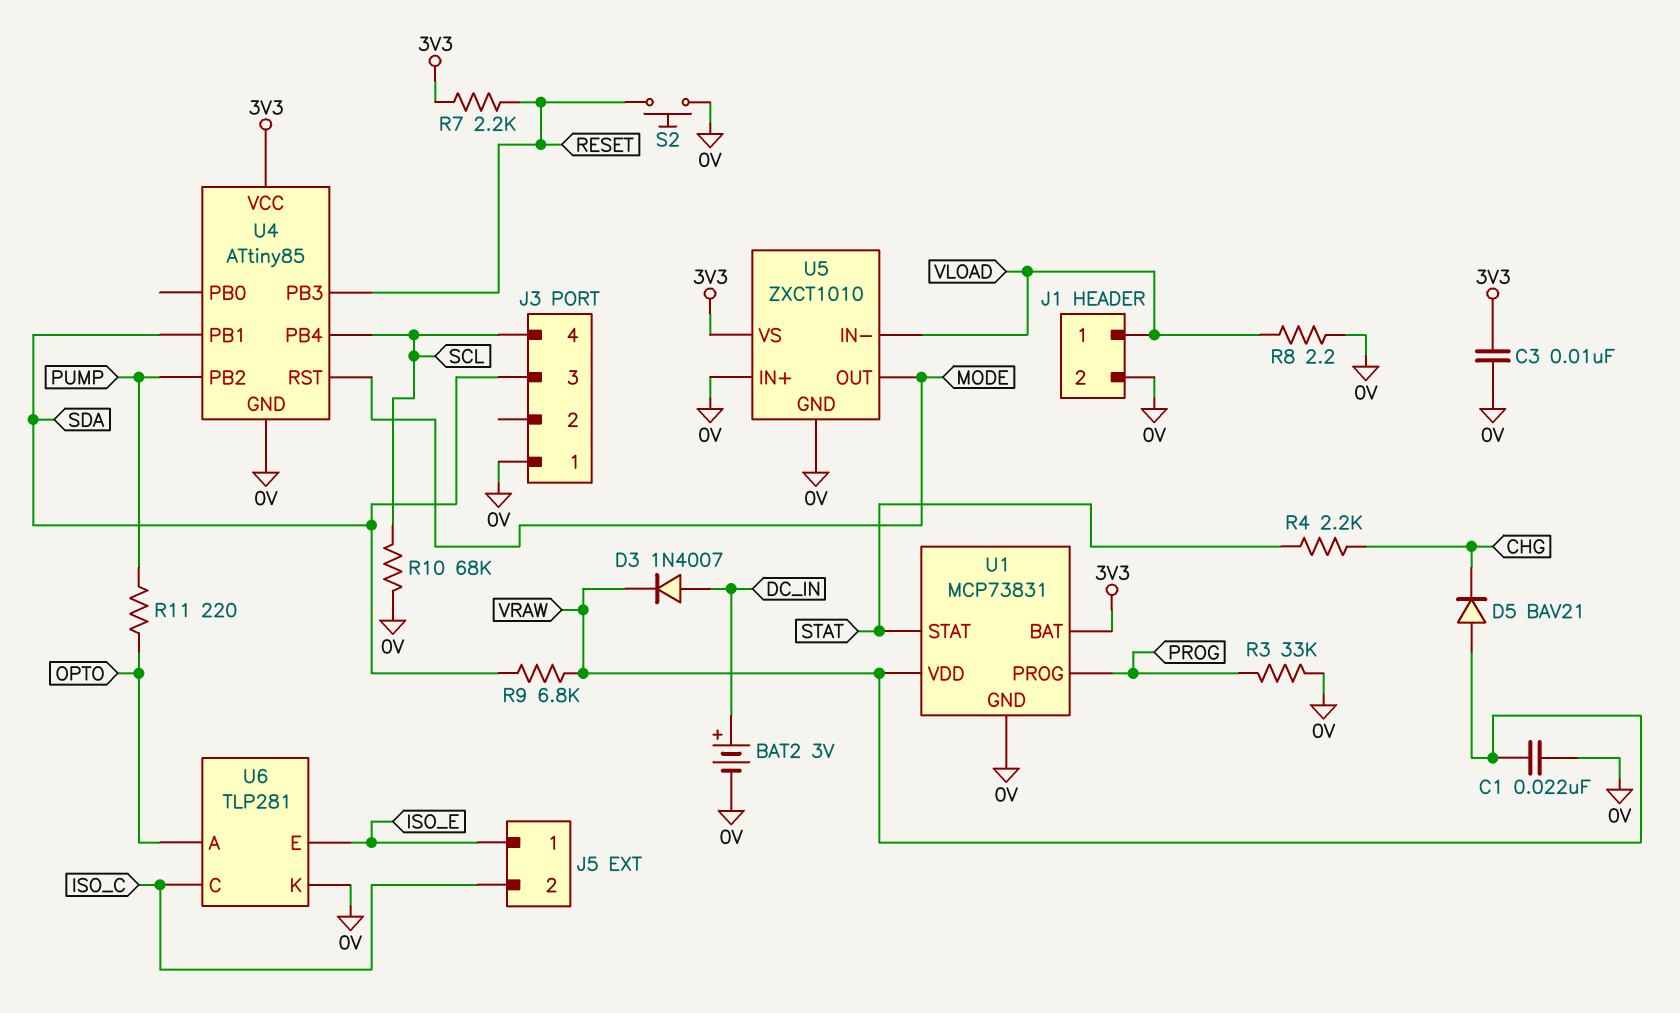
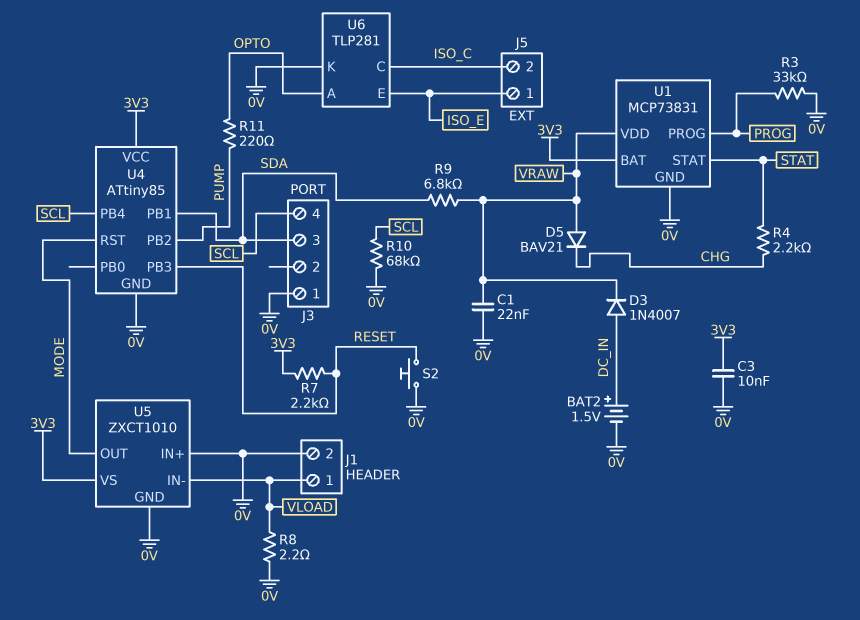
BAT2: 3V (plus DC_IN, minus 0V) -> 1.5V (plus DC_IN, minus 0V)

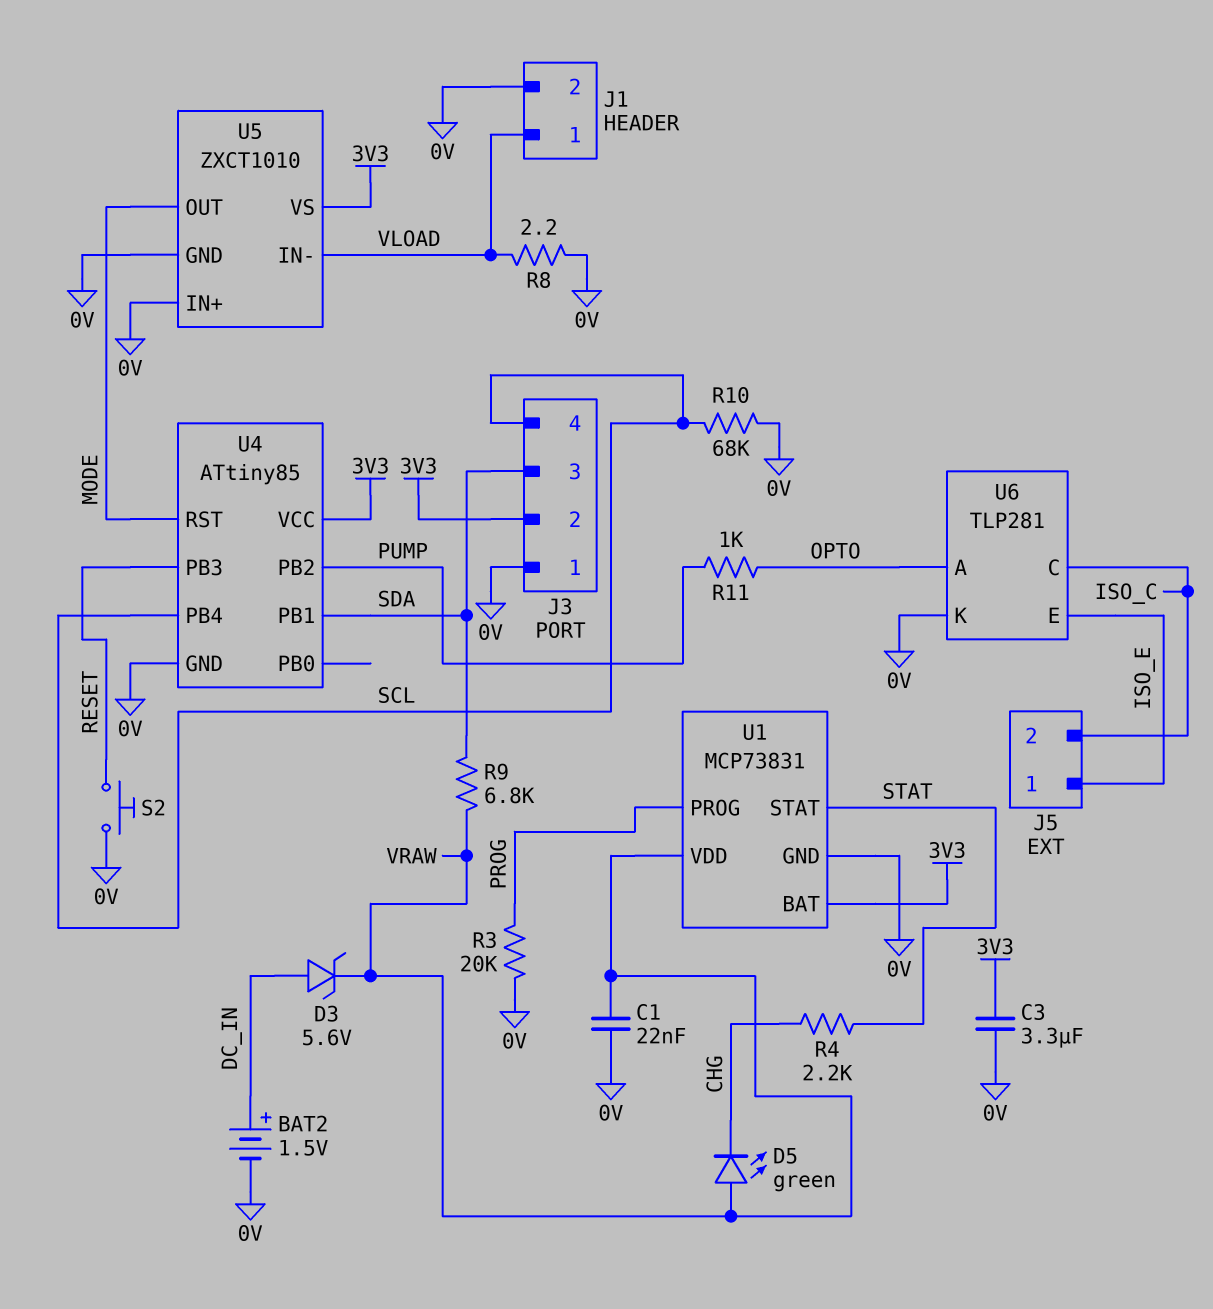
C3: 10nF (0V, 3V3) -> 3.3uF (0V, 3V3)
D3: diode 1N4007 (A DC_IN, K VRAW) -> zener 5.6V (A DC_IN, K VRAW)
D5: diode BAV21 (A VRAW, K CHG) -> LED green (A VRAW, K CHG)
J3 pin 2: none -> 3V3
R3: 33k (0V, PROG) -> 20k (0V, PROG)
R7: 2.2k (3V3, RESET) -> none
R11: 220 (OPTO, PUMP) -> 1k (OPTO, PUMP)

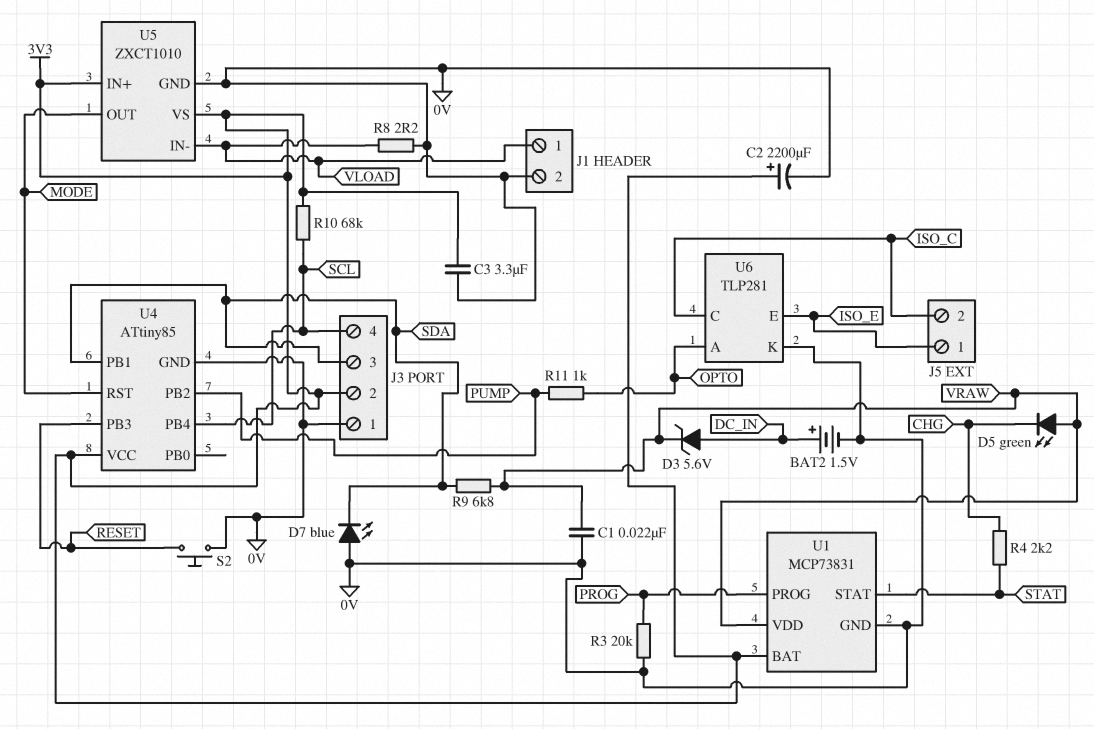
C2: none -> 2200uF (plus 3V3, minus 0V)
D7: none -> LED blue (A 0V, K SDA)
R10: 68k (0V, SCL) -> 68k (3V3, SCL)
U5 pin IN+: 0V -> 3V3

